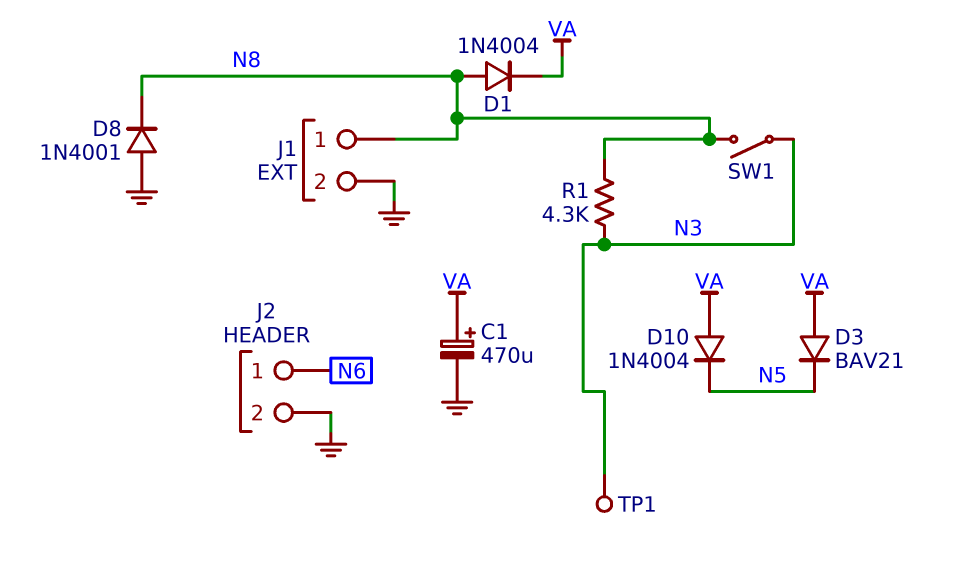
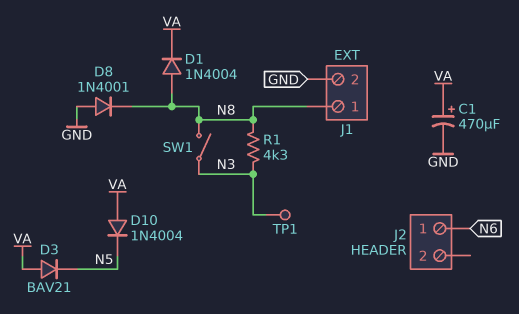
J2 pin 2: GND -> none

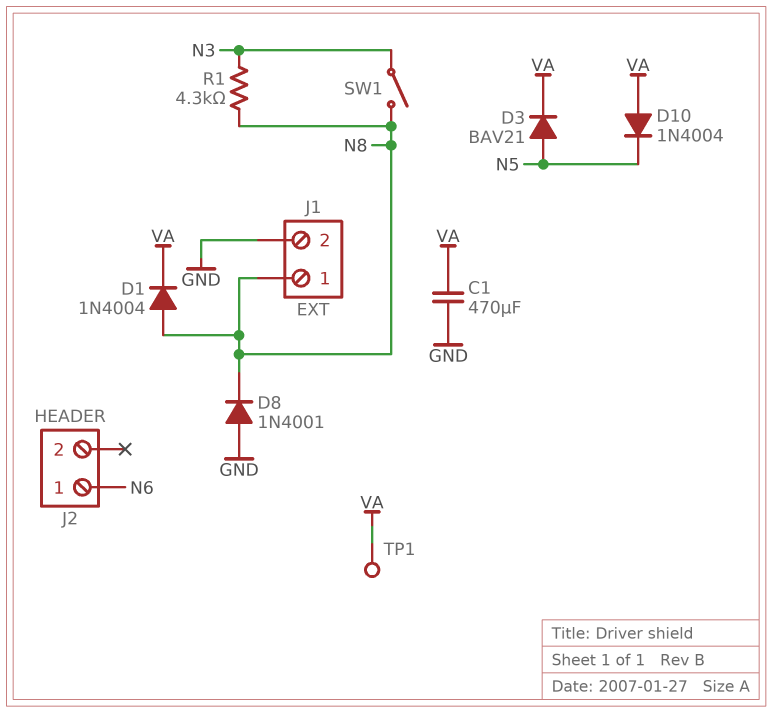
C1: 470uF (plus VA, minus GND) -> 470uF (GND, VA)
D3: diode BAV21 (A VA, K N5) -> diode BAV21 (A N5, K VA)
TP1: test point (N3) -> test point (VA)

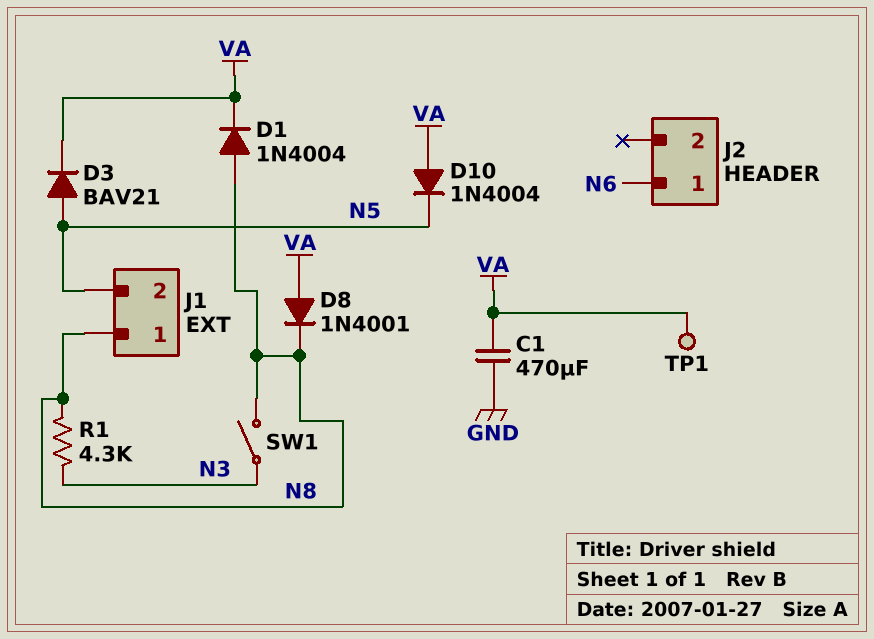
D8: diode 1N4001 (A GND, K N8) -> diode 1N4001 (A VA, K N8)
J1 pin 2: GND -> N5

